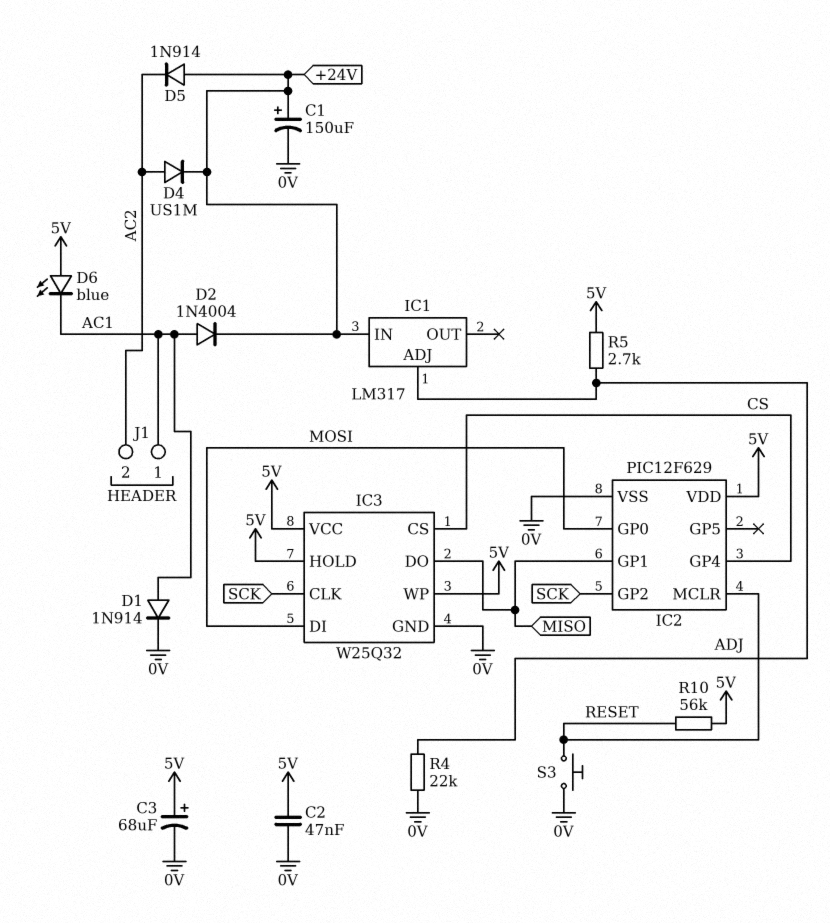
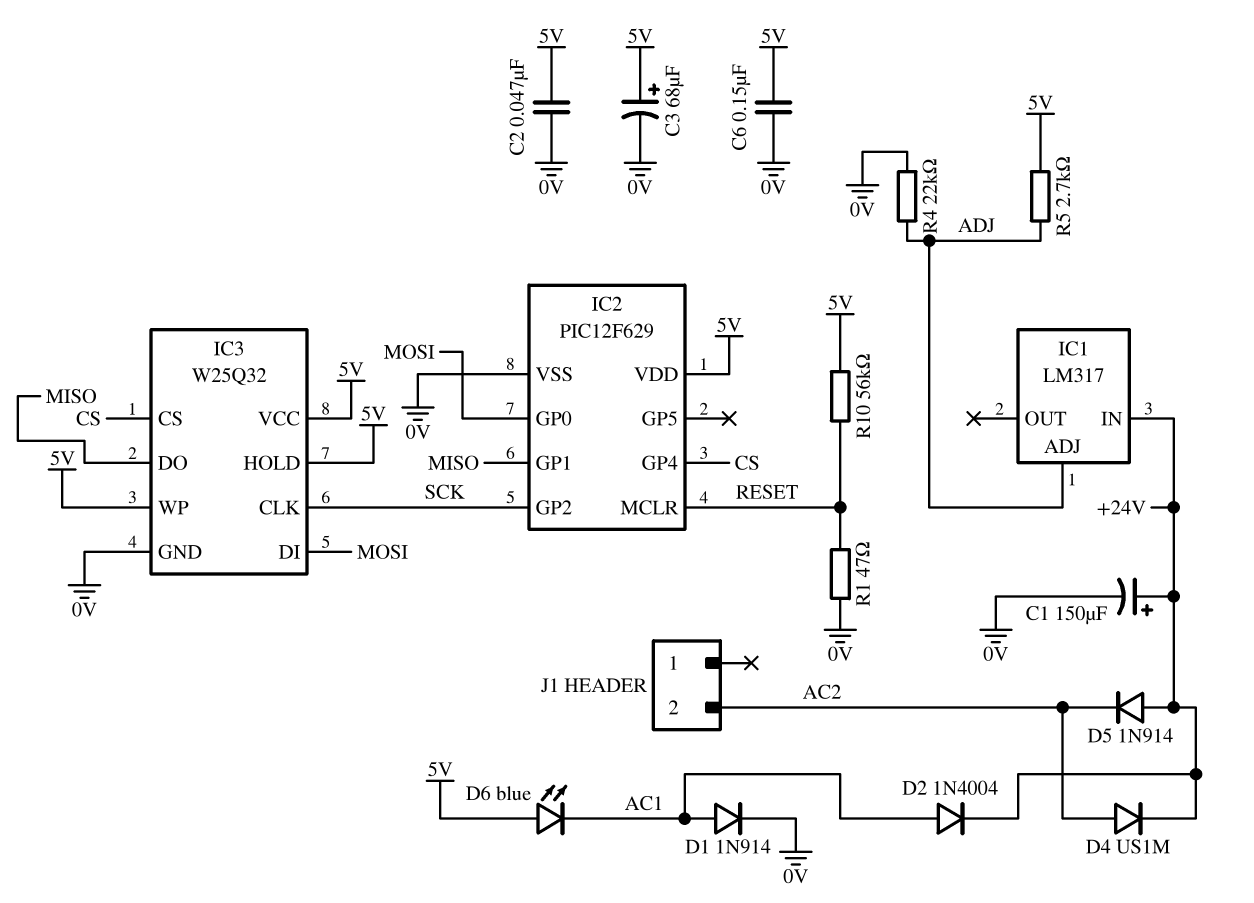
C6: none -> 150nF (0V, 5V)
J1 pin 1: AC1 -> none
R1: none -> 47 (0V, RESET)
S3: button (0V, RESET) -> none

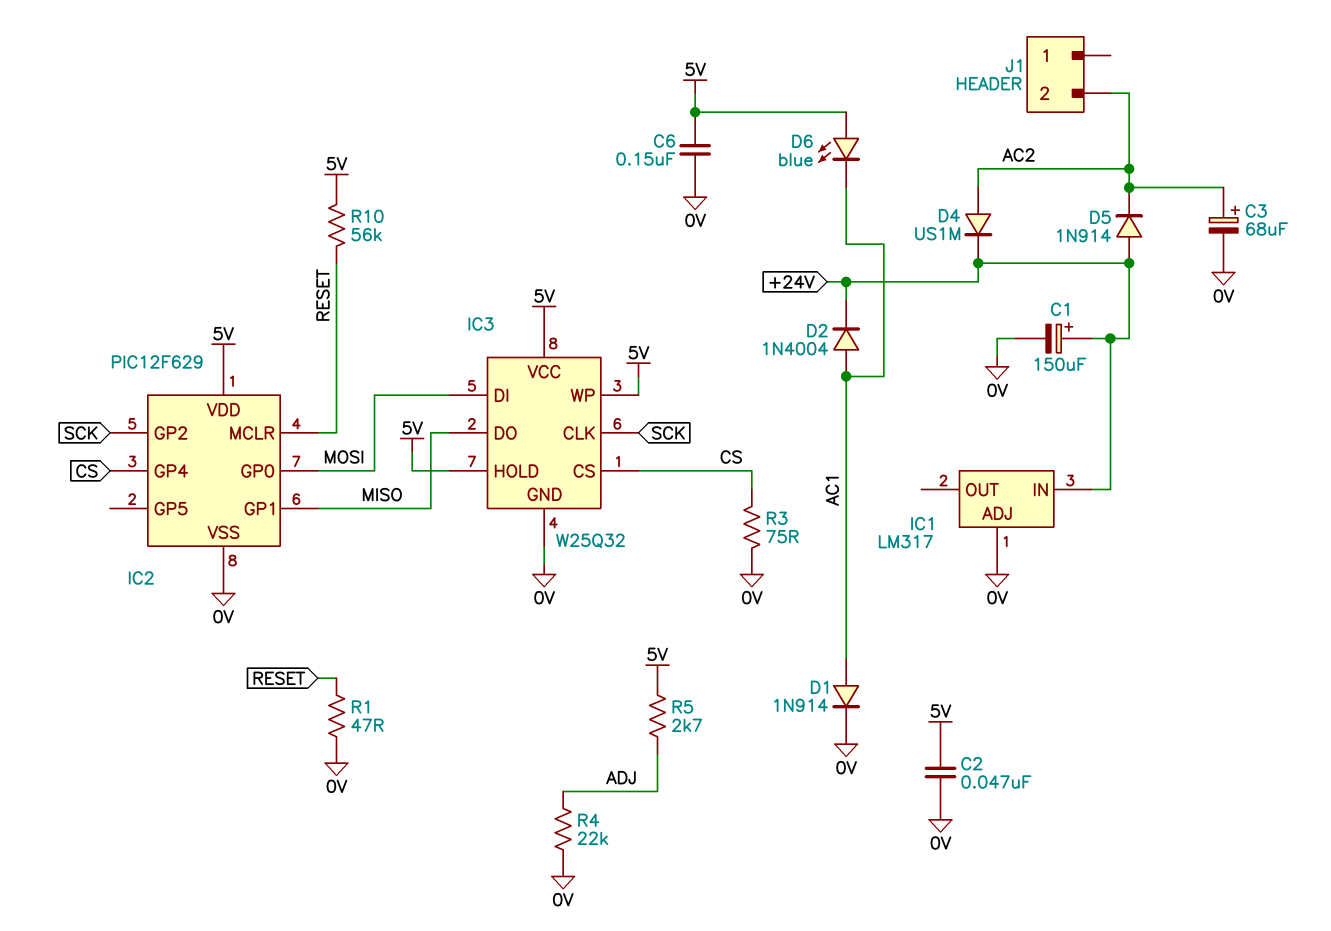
C3: 68uF (plus 5V, minus 0V) -> 68uF (plus AC2, minus 0V)
IC1 pin ADJ: ADJ -> 0V
R3: none -> 75 (0V, CS)

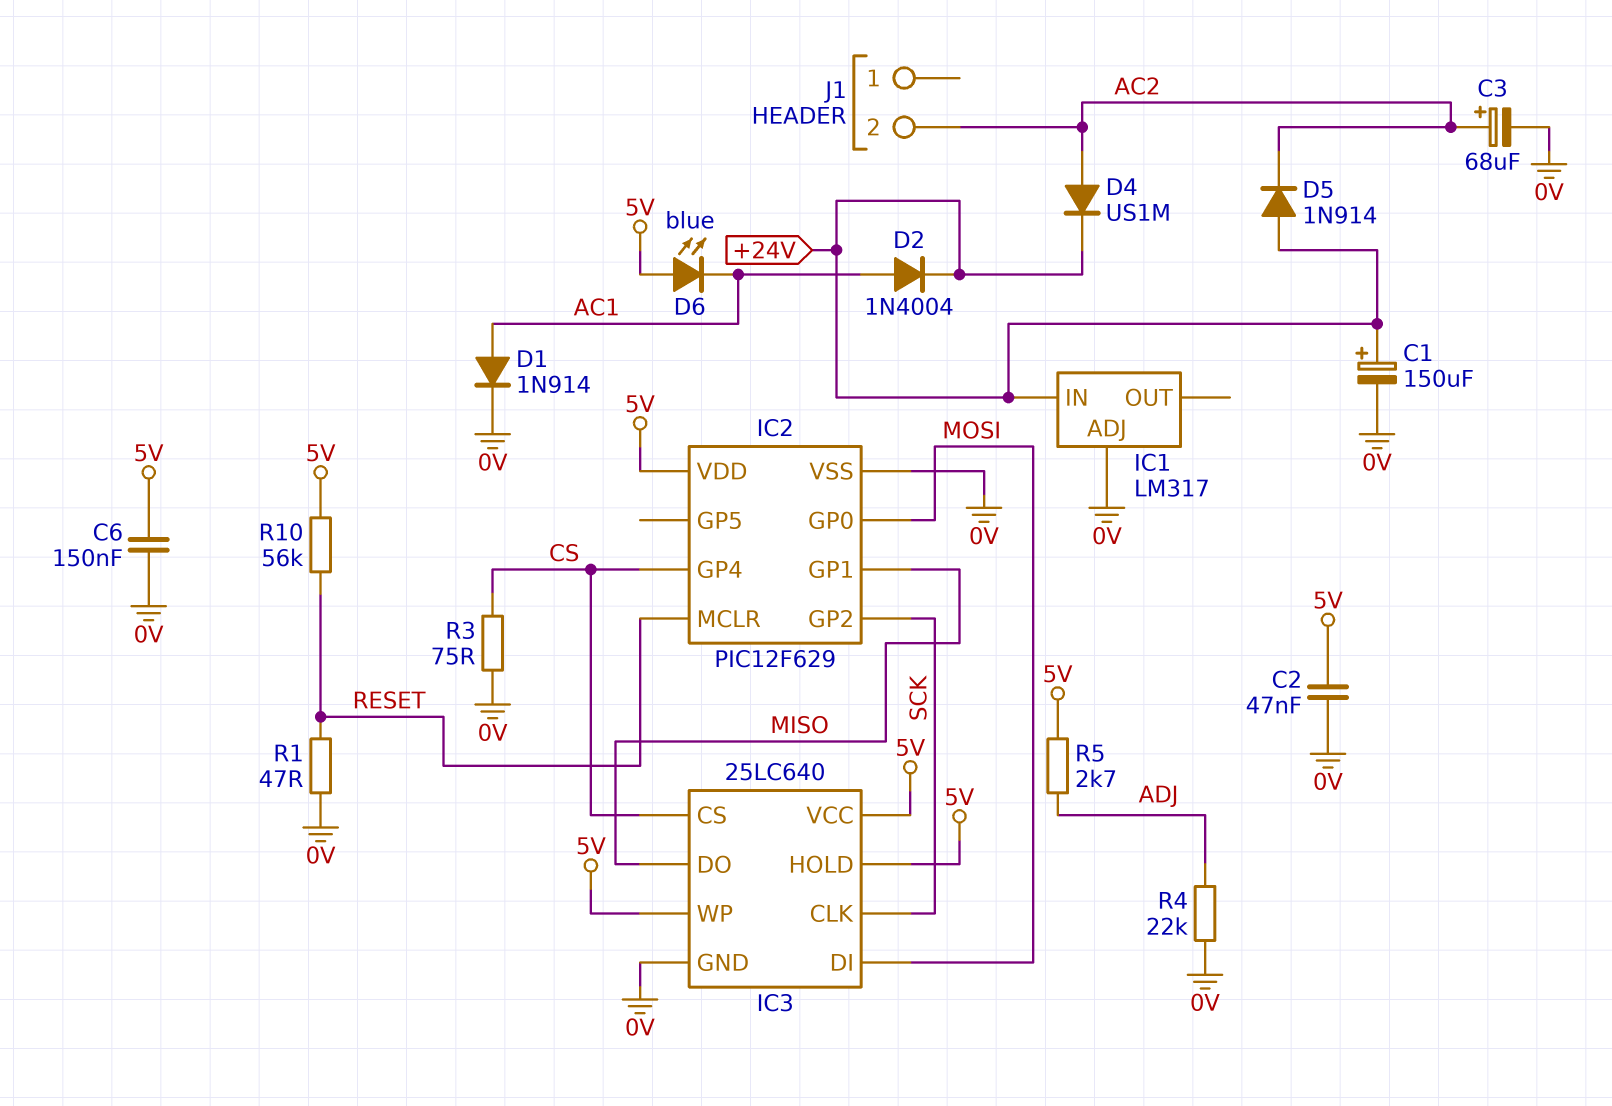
IC3: W25Q32 -> 25LC640

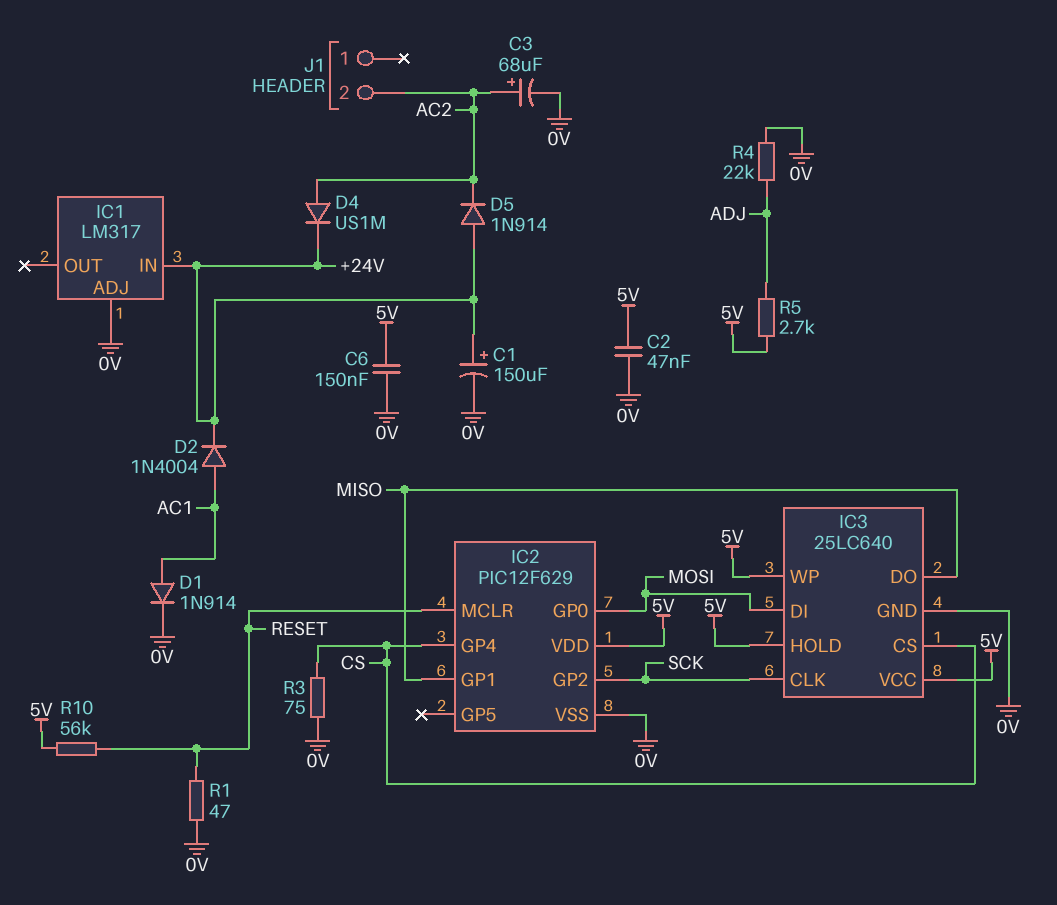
D6: LED blue (A 5V, K AC1) -> none

